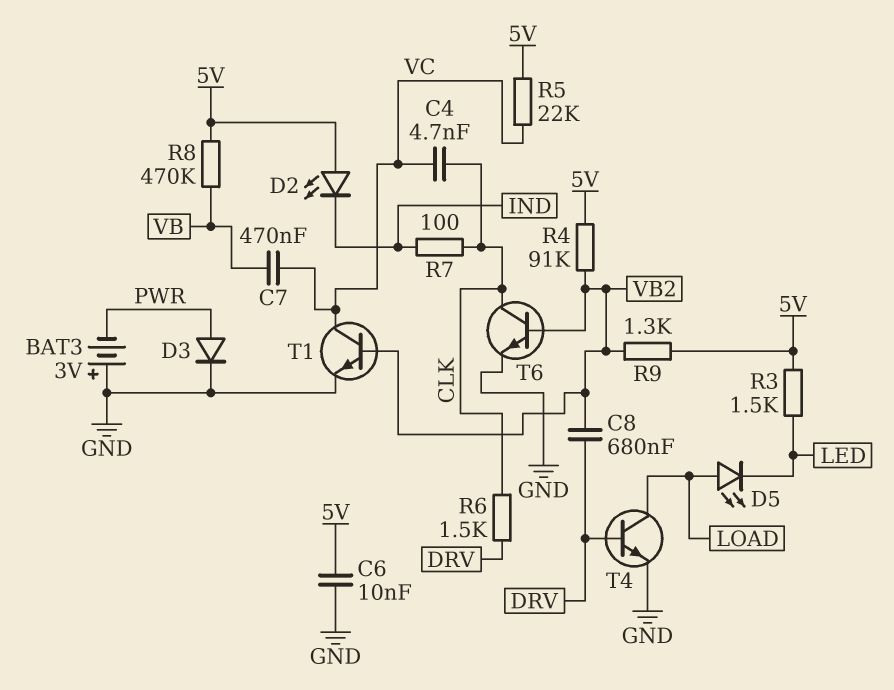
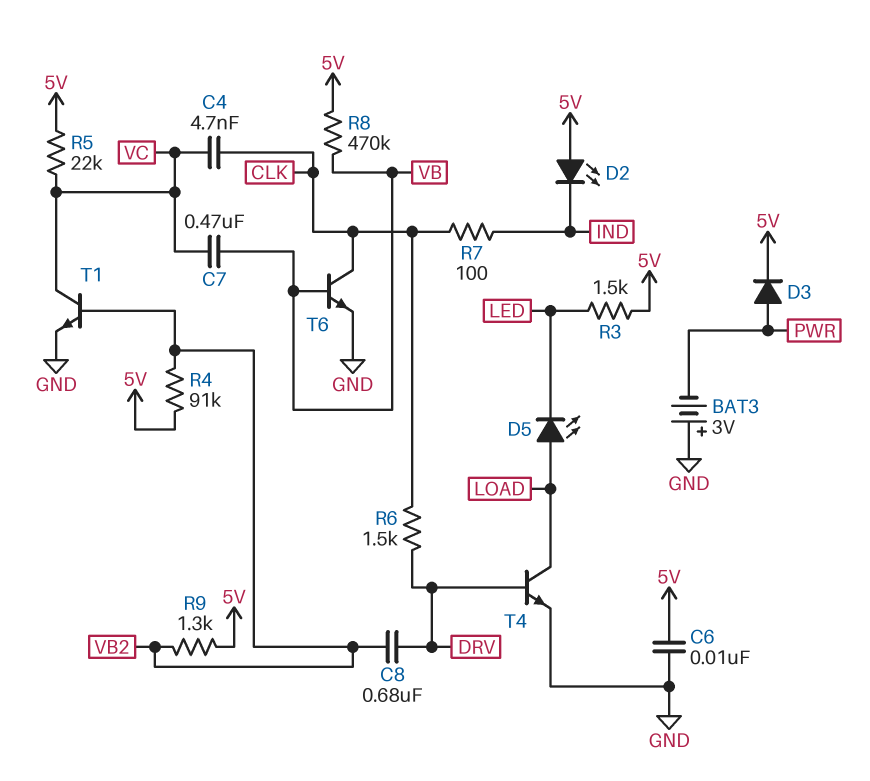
D3: diode (A PWR, K GND) -> diode (A PWR, K 5V)
T6: NPN (B VB2, C CLK, E GND) -> NPN (B VB, C CLK, E GND)

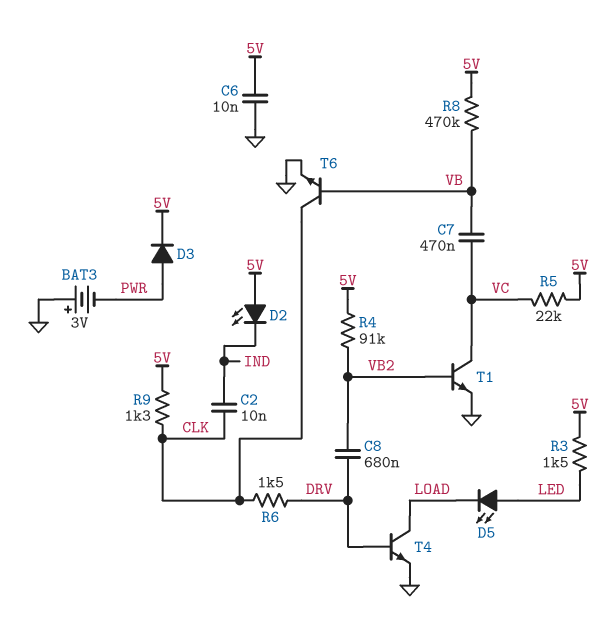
C2: none -> 10nF (CLK, IND)
C4: 4.7nF (CLK, VC) -> none
D5: LED (A LOAD, K LED) -> LED (A LED, K LOAD)
R7: 100 (CLK, IND) -> none
R9: 1.3k (5V, VB2) -> 1.3k (5V, CLK)

